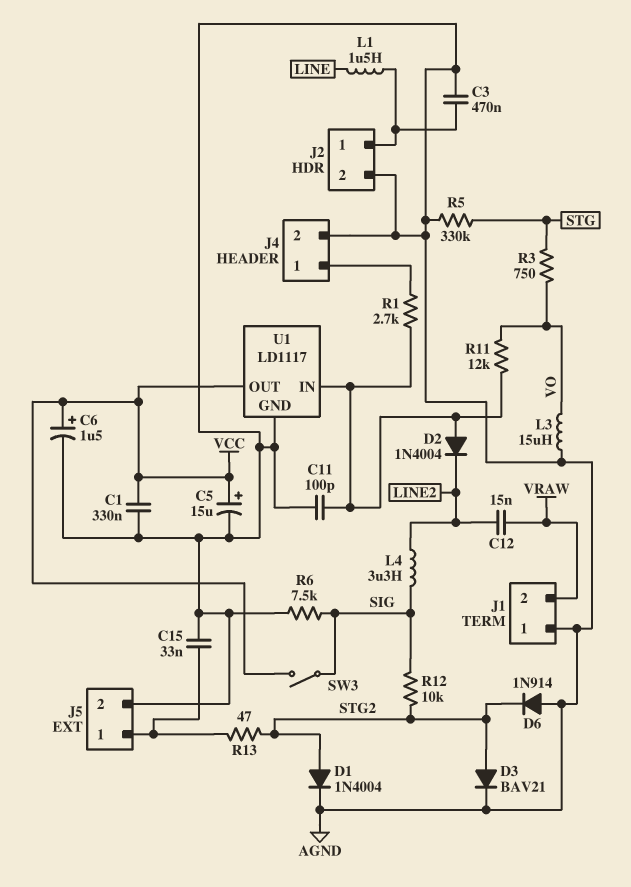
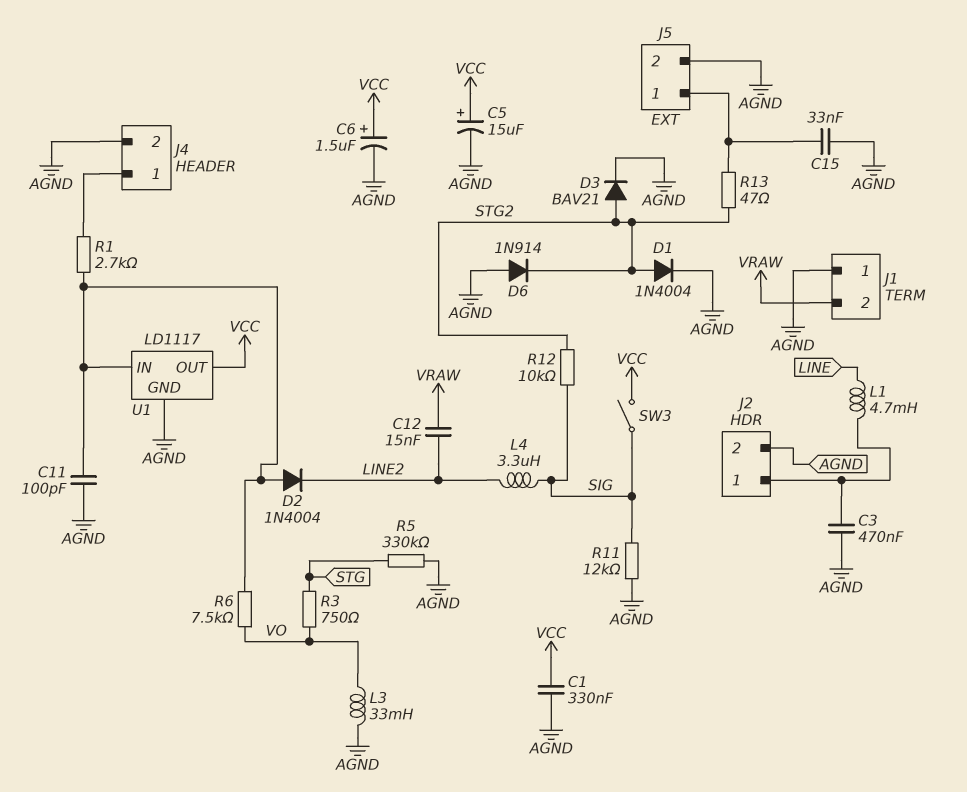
L1: 1.5uH (J2/1, LINE) -> 4.7mH (J2/1, LINE)
L3: 15uH (AGND, VO) -> 33mH (AGND, VO)
R6: 7.5k (AGND, SIG) -> 7.5k (U1/IN, VO)
R11: 12k (U1/IN, VO) -> 12k (AGND, SIG)

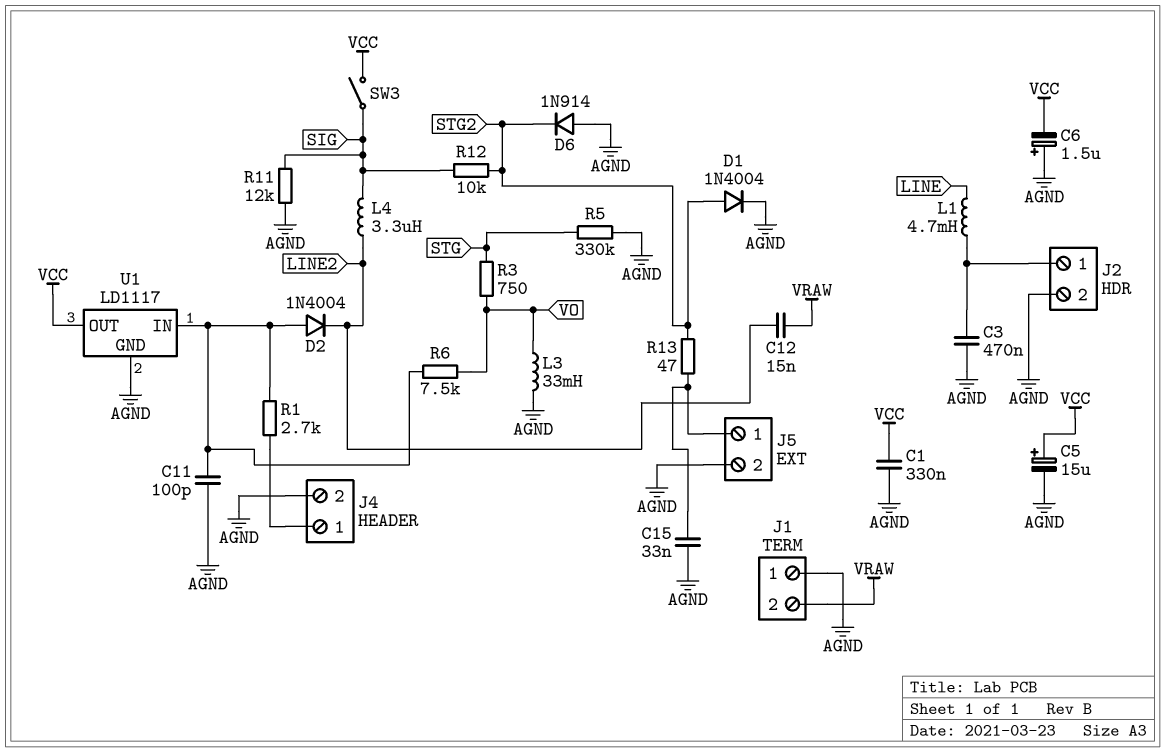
C6: 1.5uF (plus VCC, minus AGND) -> 1.5uF (plus AGND, minus VCC)
D3: diode BAV21 (A STG2, K AGND) -> none

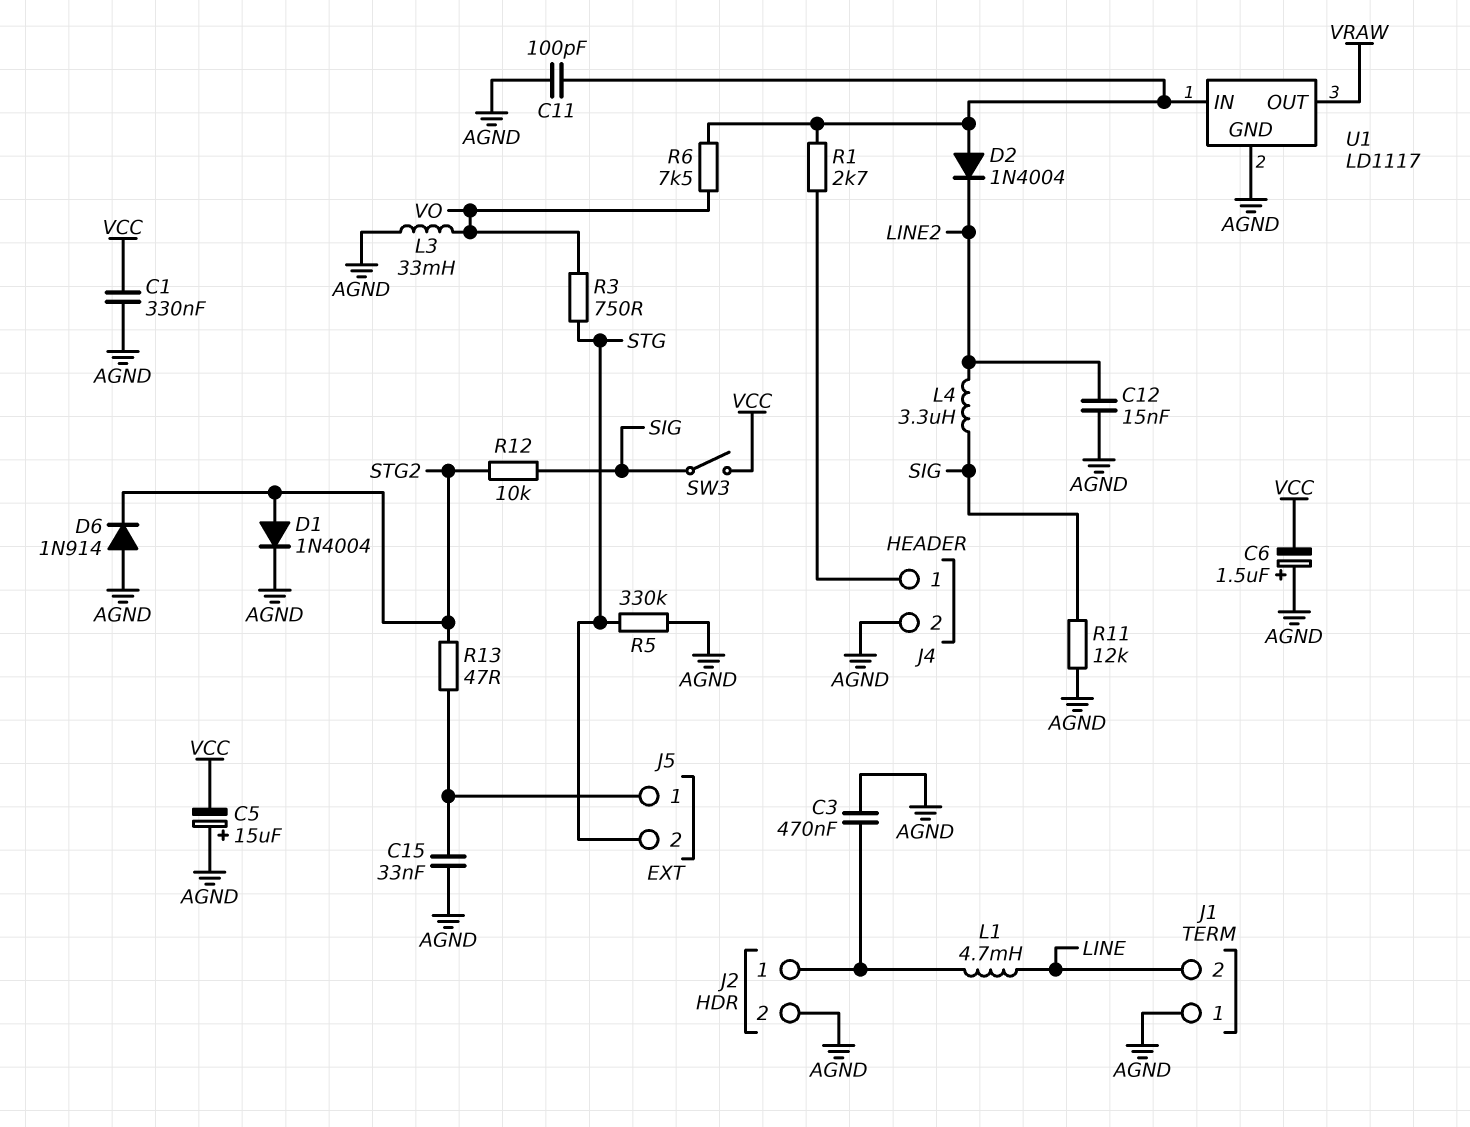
C5: 15uF (plus VCC, minus AGND) -> 15uF (plus AGND, minus VCC)
C12: 15nF (LINE2, VRAW) -> 15nF (AGND, LINE2)
J1 pin 2: VRAW -> LINE
J5 pin 2: AGND -> STG
U1 pin OUT: VCC -> VRAW

